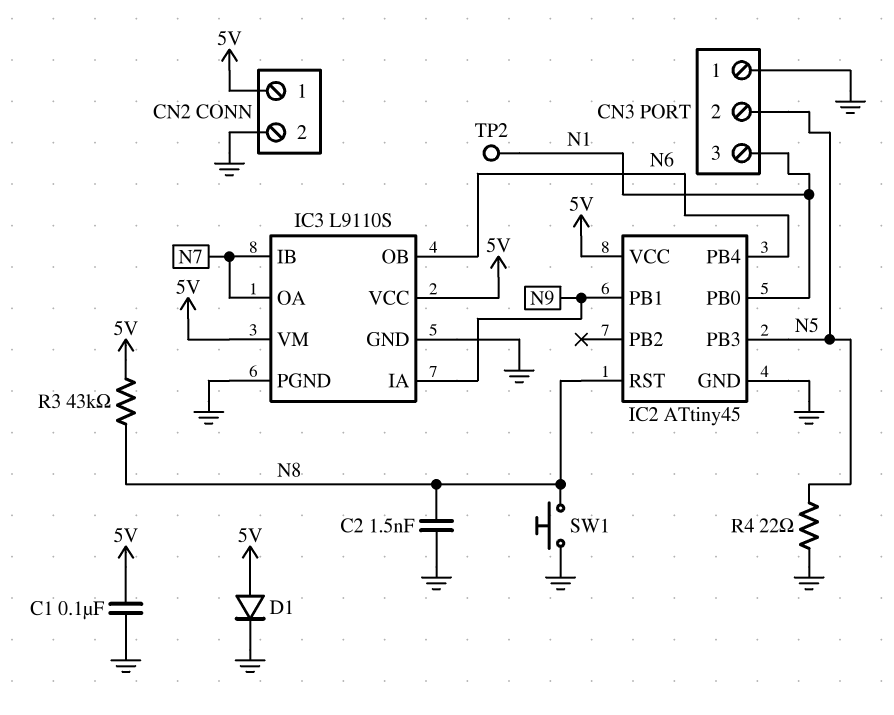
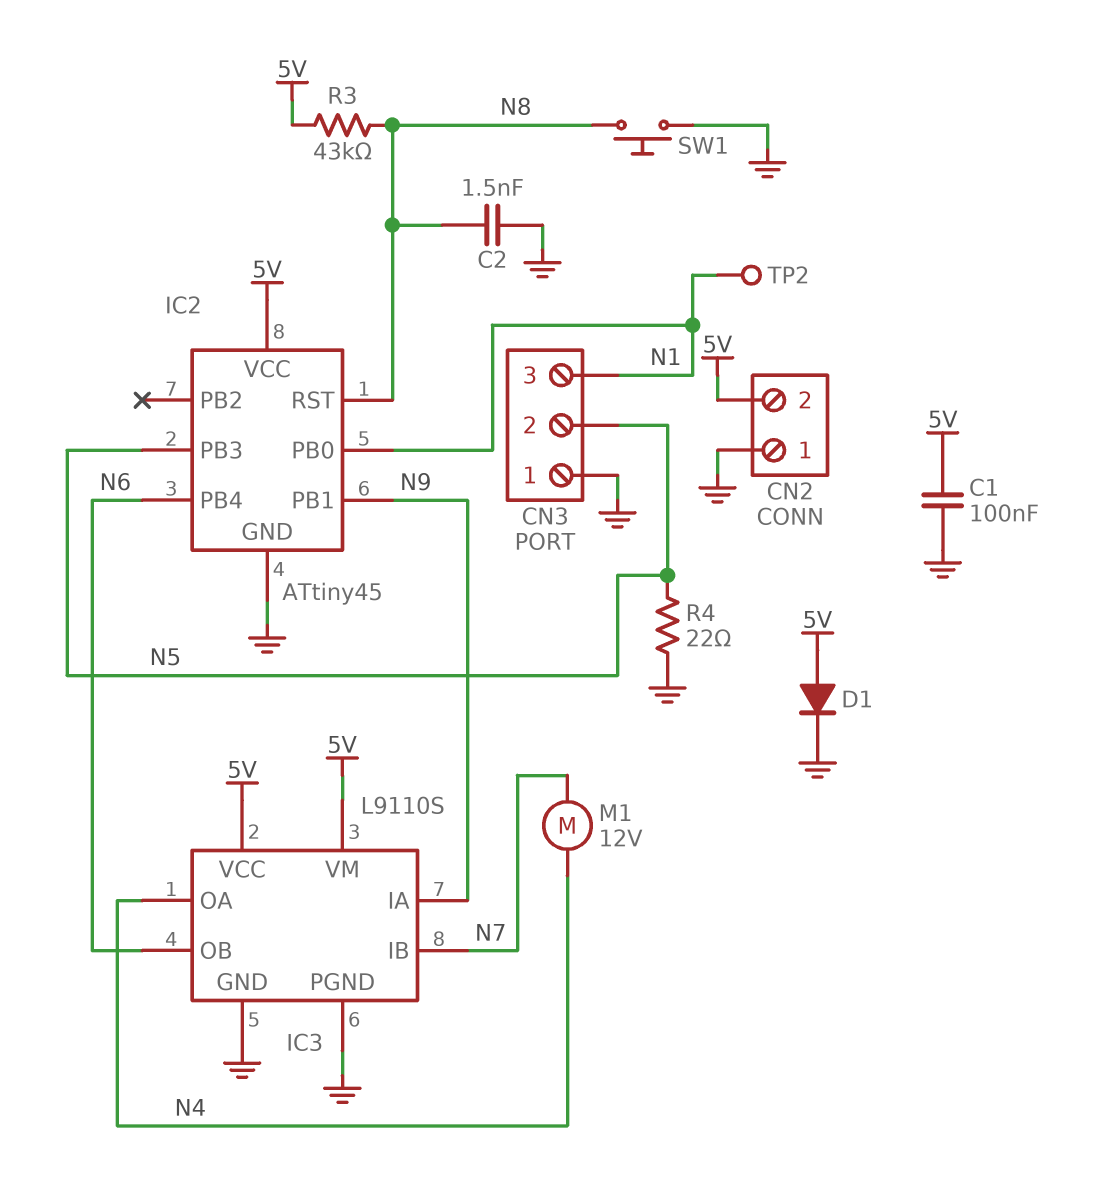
CN2 pin 1: 5V -> GND
CN2 pin 2: GND -> 5V
IC3 pin OA: N7 -> N4
M1: none -> motor 12V (N4, N7)

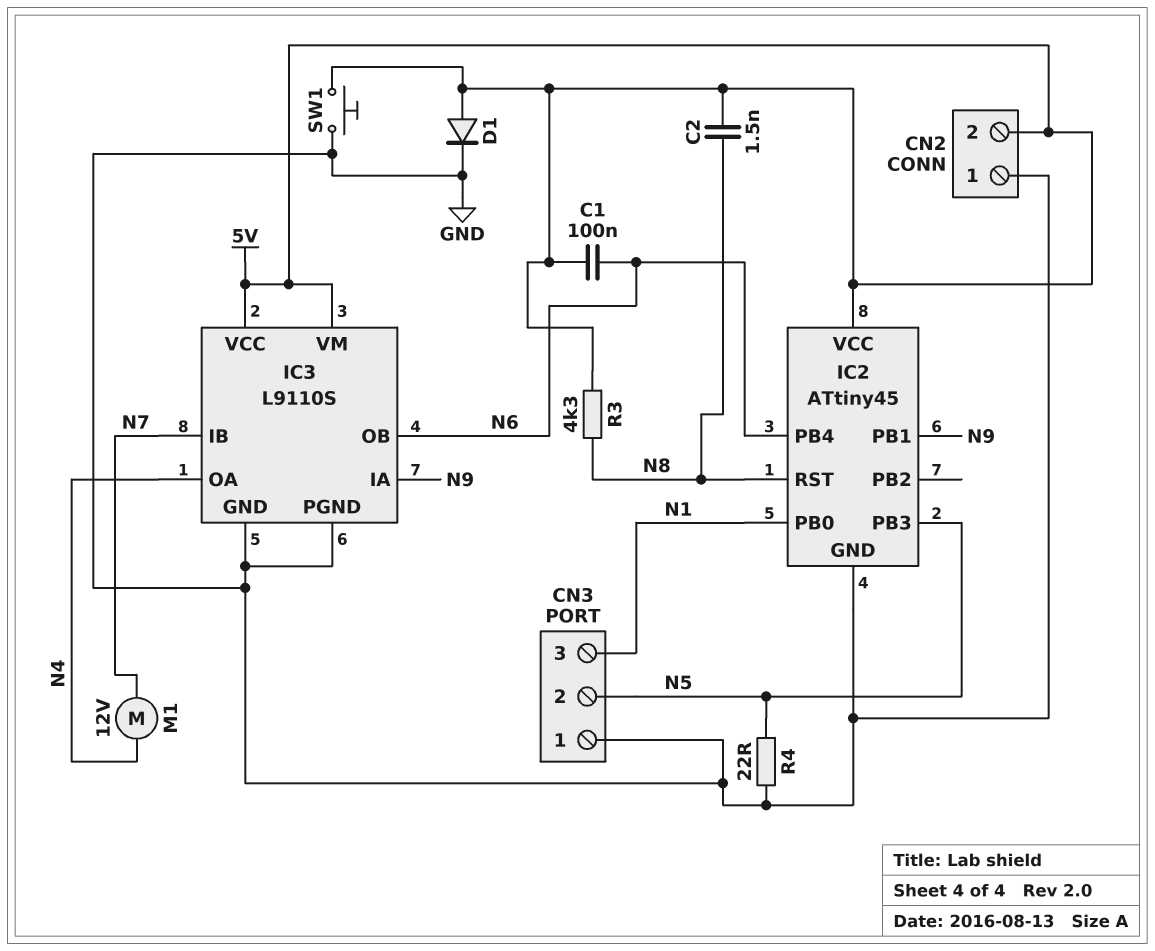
C1: 100nF (5V, GND) -> 100nF (5V, N6)
C2: 1.5nF (GND, N8) -> 1.5nF (5V, N8)
R3: 43k (5V, N8) -> 4.3k (5V, N8)
SW1: button (GND, N8) -> button (5V, GND)
TP2: test point (N1) -> none

